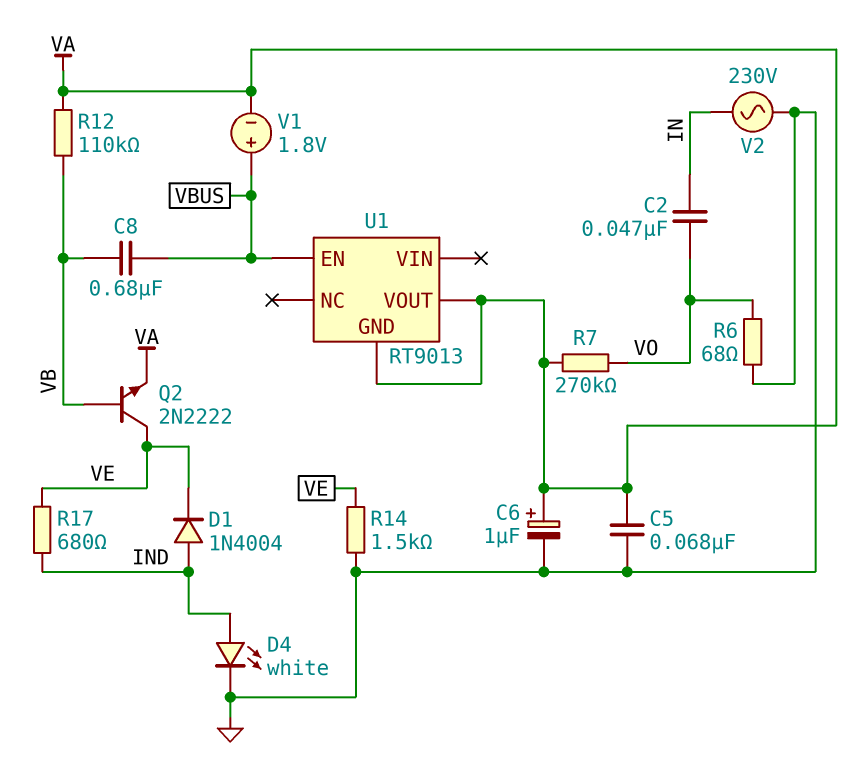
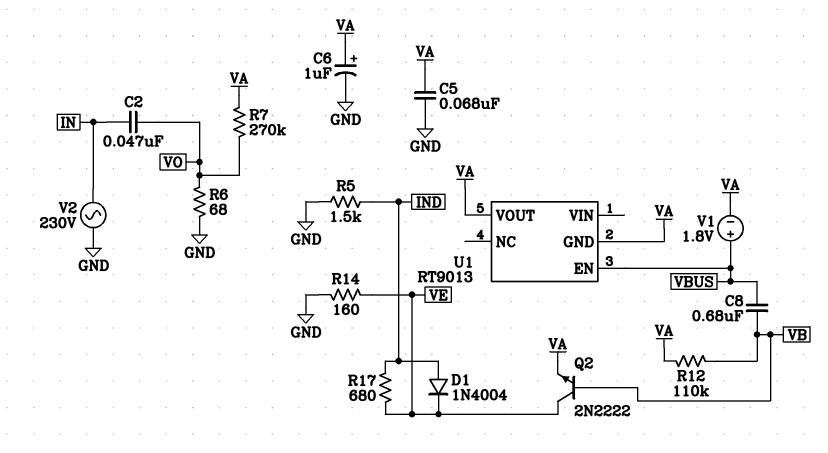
D4: LED white (A IND, K GND) -> none
R5: none -> 1.5k (GND, IND)
R14: 1.5k (GND, VE) -> 160 (GND, VE)

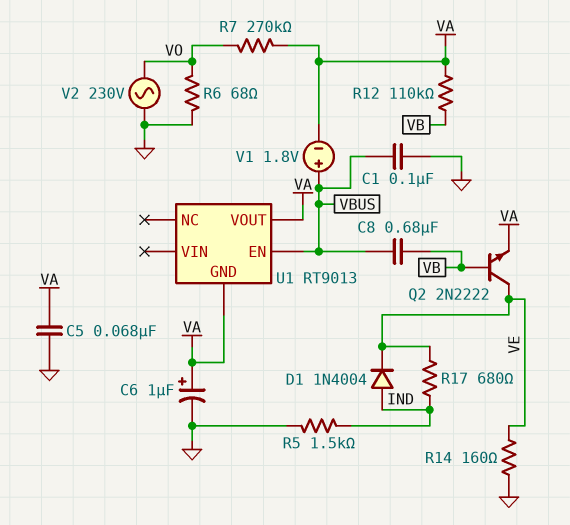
C1: none -> 100nF (GND, VBUS)
C2: 47nF (IN, VO) -> none
V2: AC 230V (GND, IN) -> AC 230V (GND, VO)

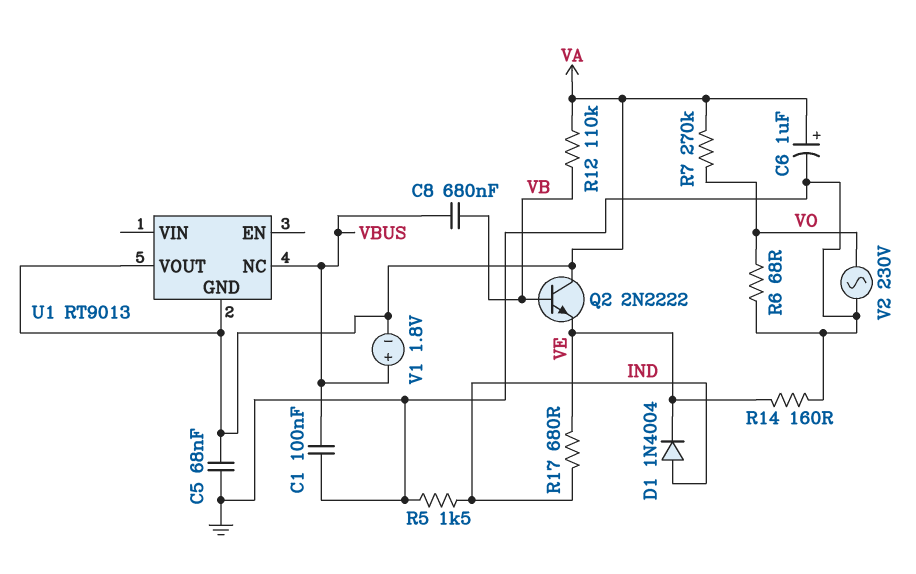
Q2: NPN 2N2222 (B VB, C VE, E VA) -> NPN 2N2222 (B VB, C VA, E VE)
U1 pin EN: VBUS -> none
U1 pin NC: none -> VBUS

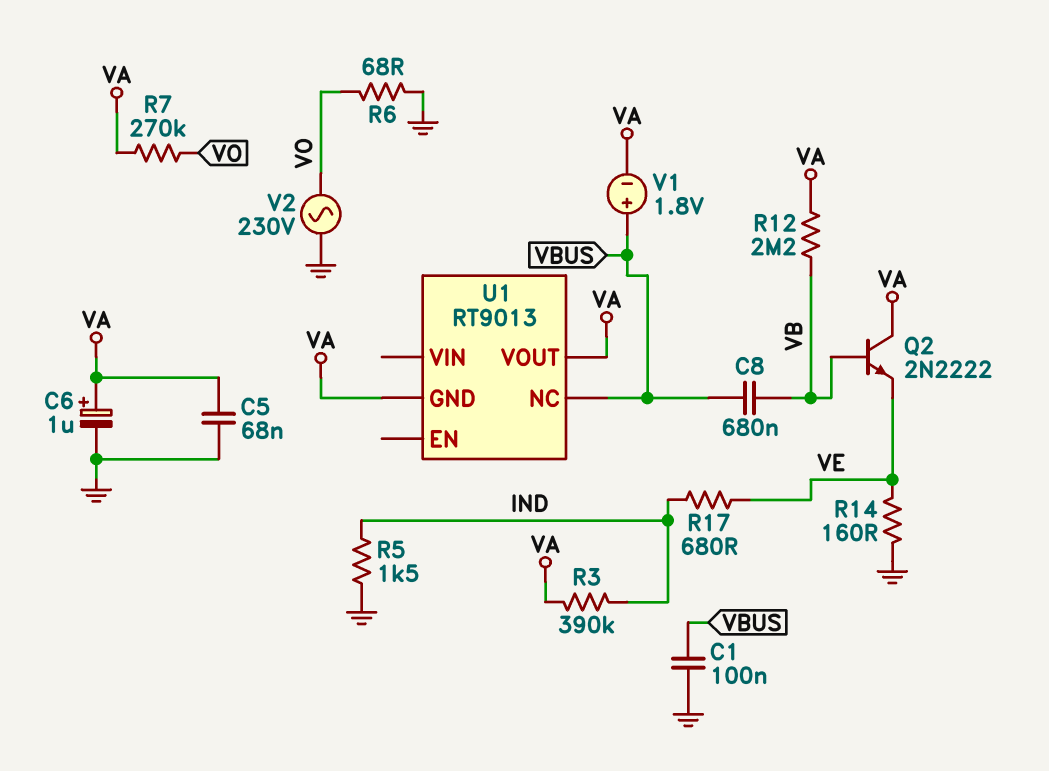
D1: diode 1N4004 (A IND, K VE) -> none
R3: none -> 390k (IND, VA)
R12: 110k (VA, VB) -> 2.2M (VA, VB)

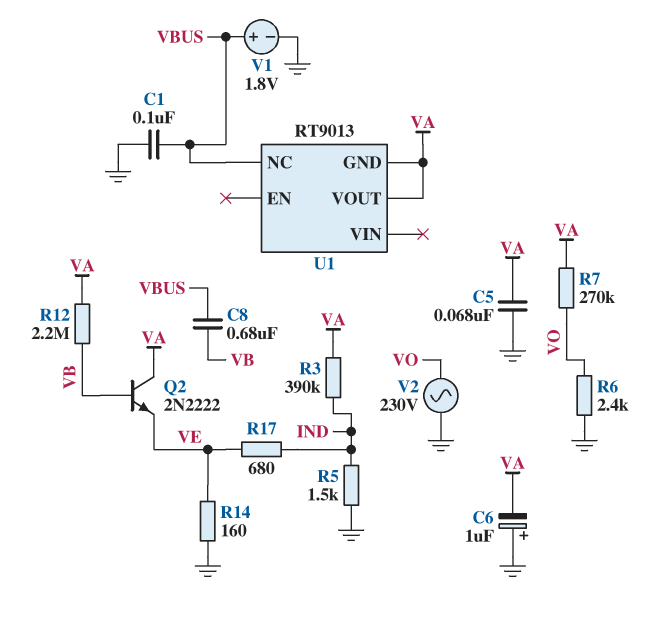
C6: 1uF (plus VA, minus GND) -> 1uF (plus GND, minus VA)
R6: 68 (GND, VO) -> 2.4k (GND, VO)
V1: 1.8V (plus VBUS, minus VA) -> 1.8V (plus VBUS, minus GND)

